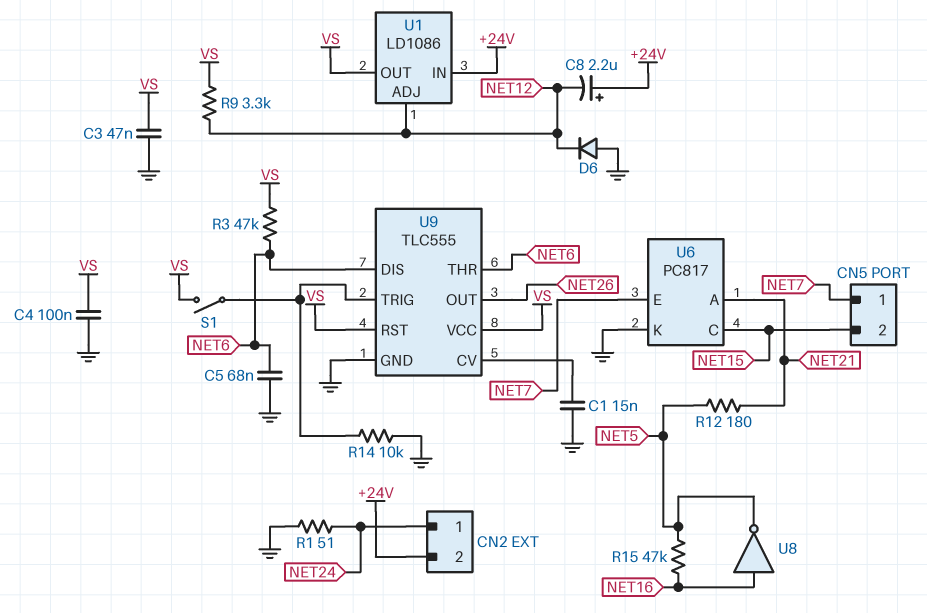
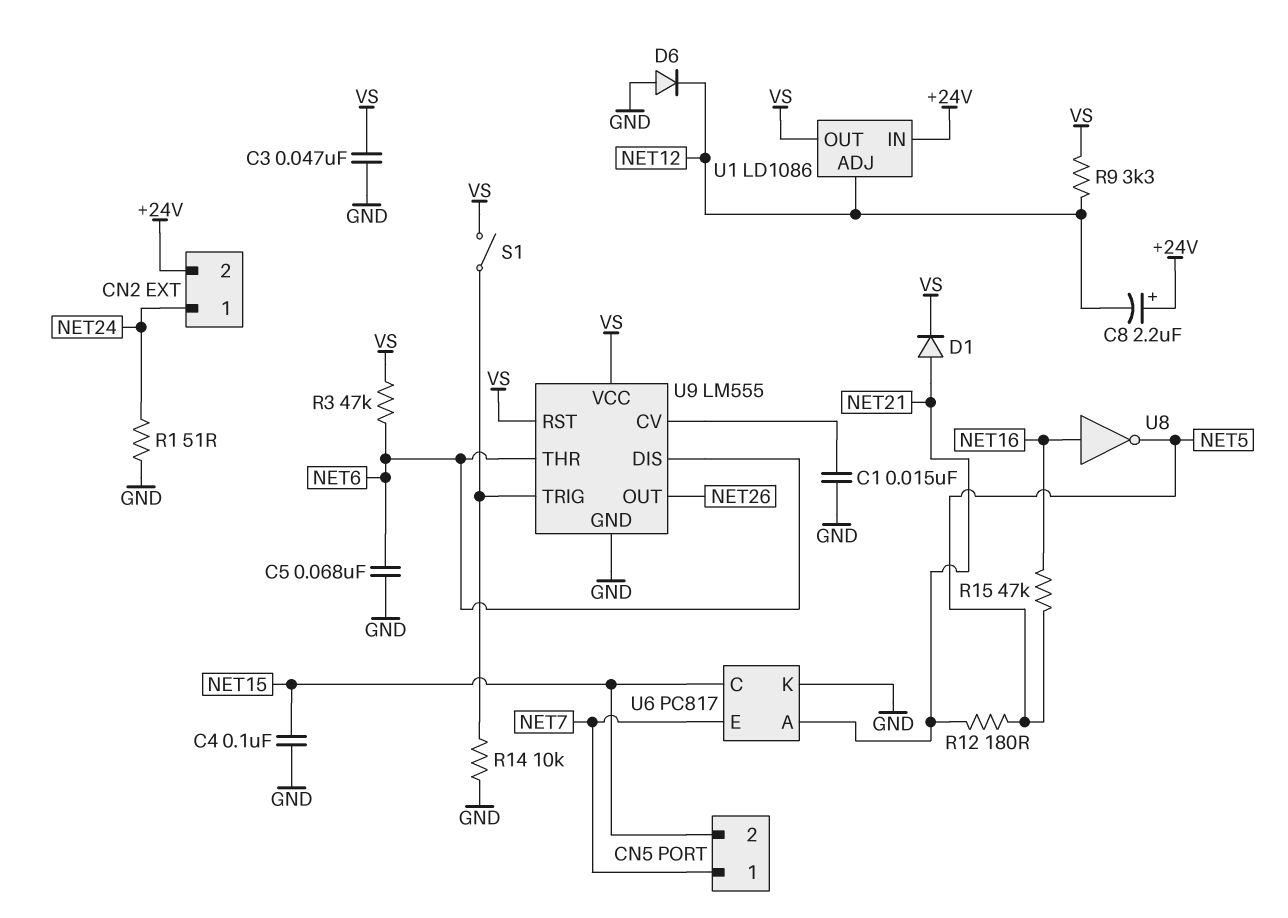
C4: 100nF (GND, VS) -> 100nF (GND, NET15)
D1: none -> diode (A NET21, K VS)
U9: TLC555 -> LM555

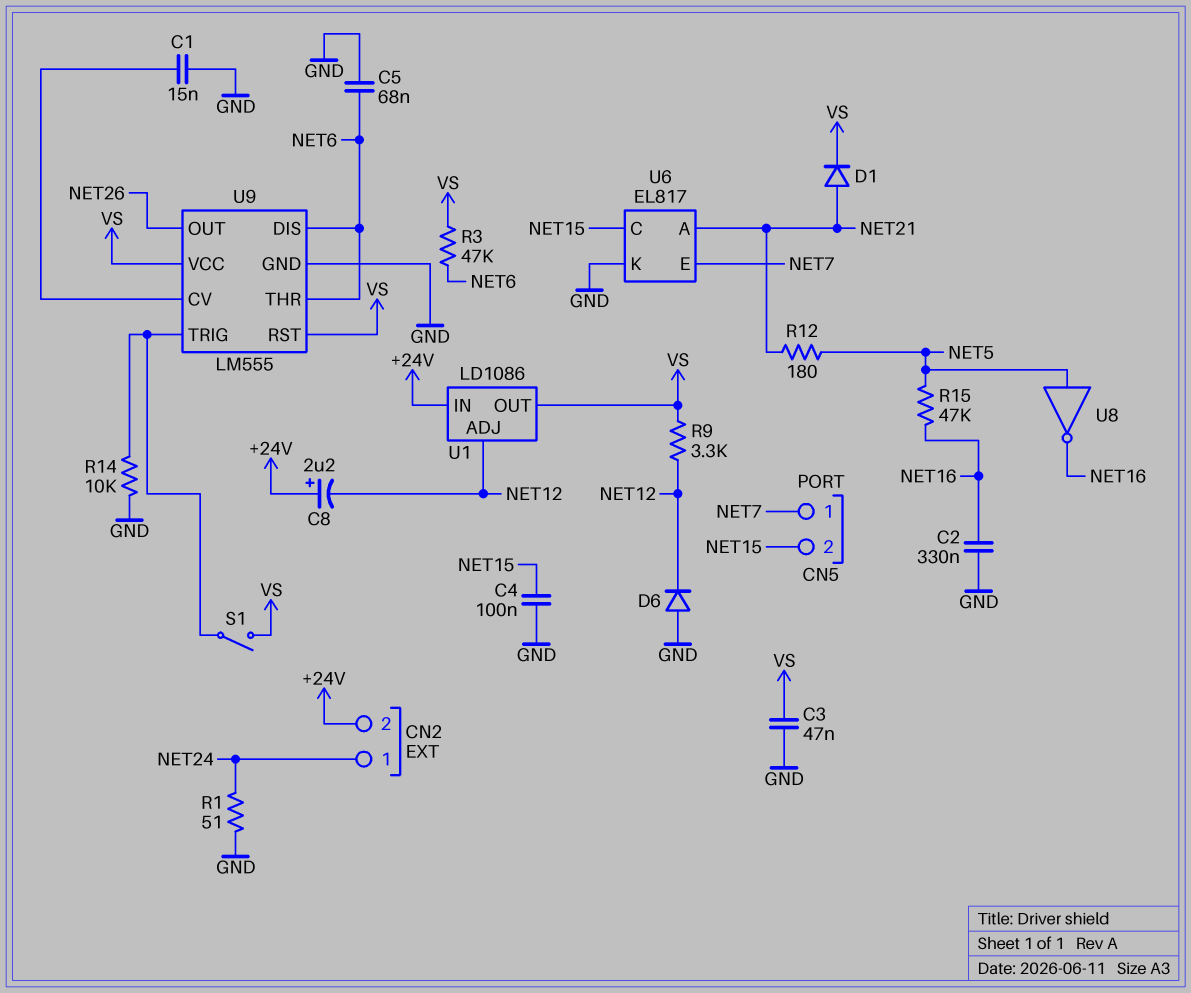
C2: none -> 330nF (GND, NET16)
U6: PC817 -> EL817
U8: NOT (in NET16, out NET5) -> NOT (in NET5, out NET16)

